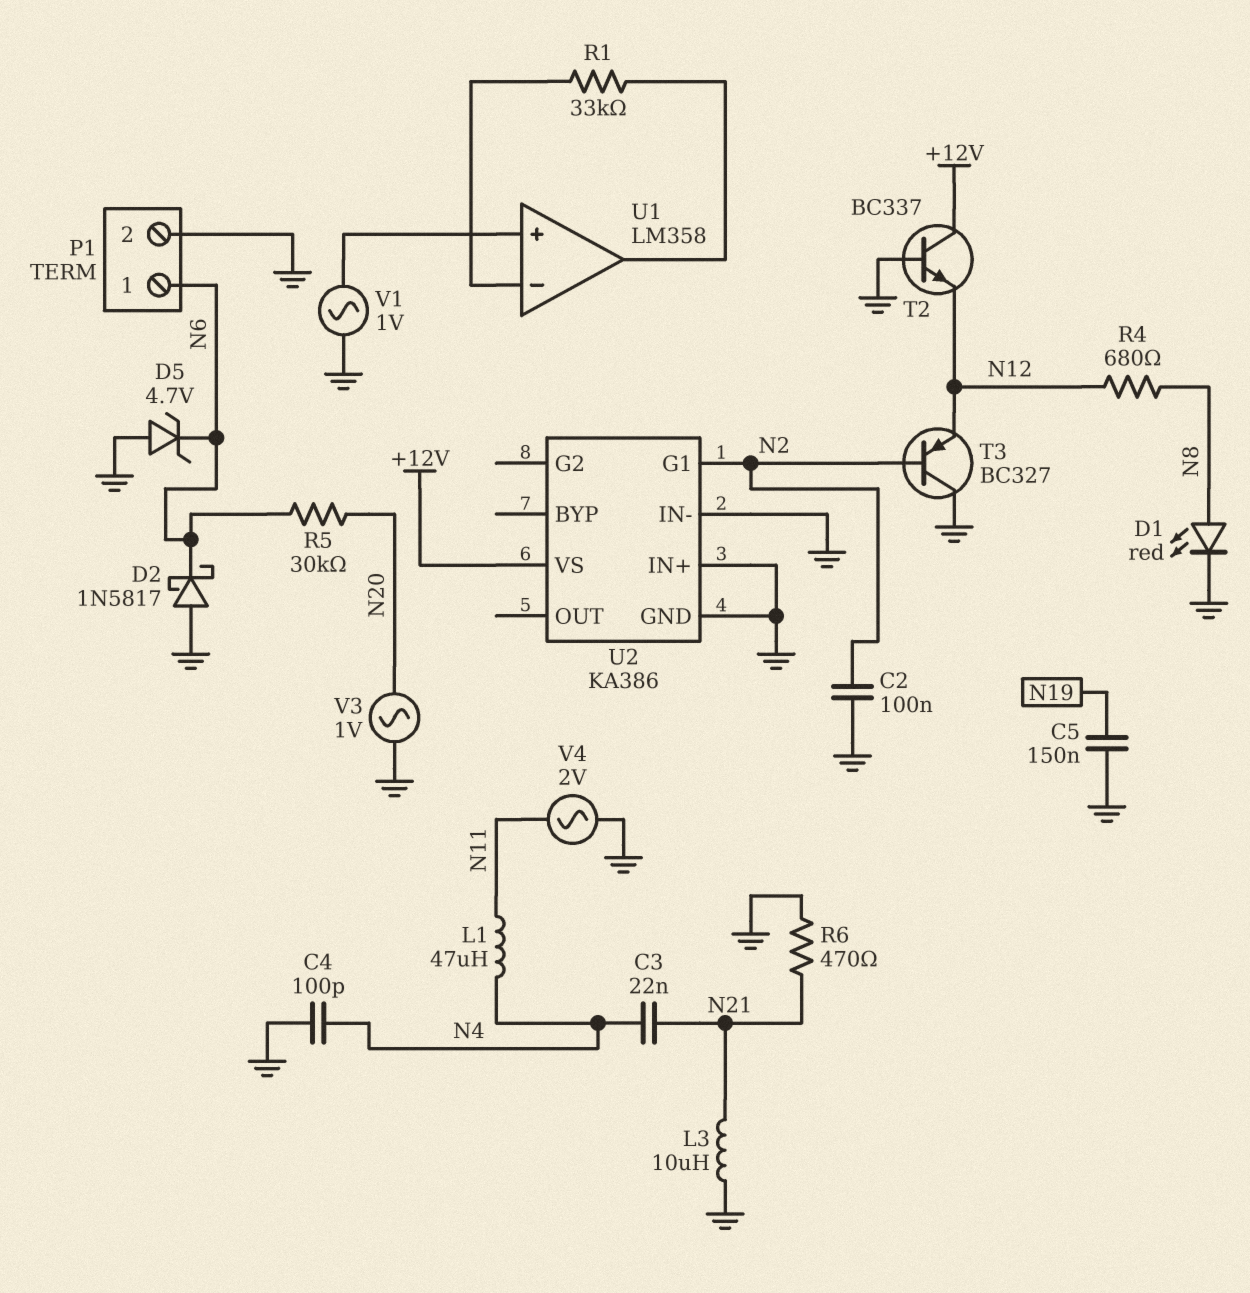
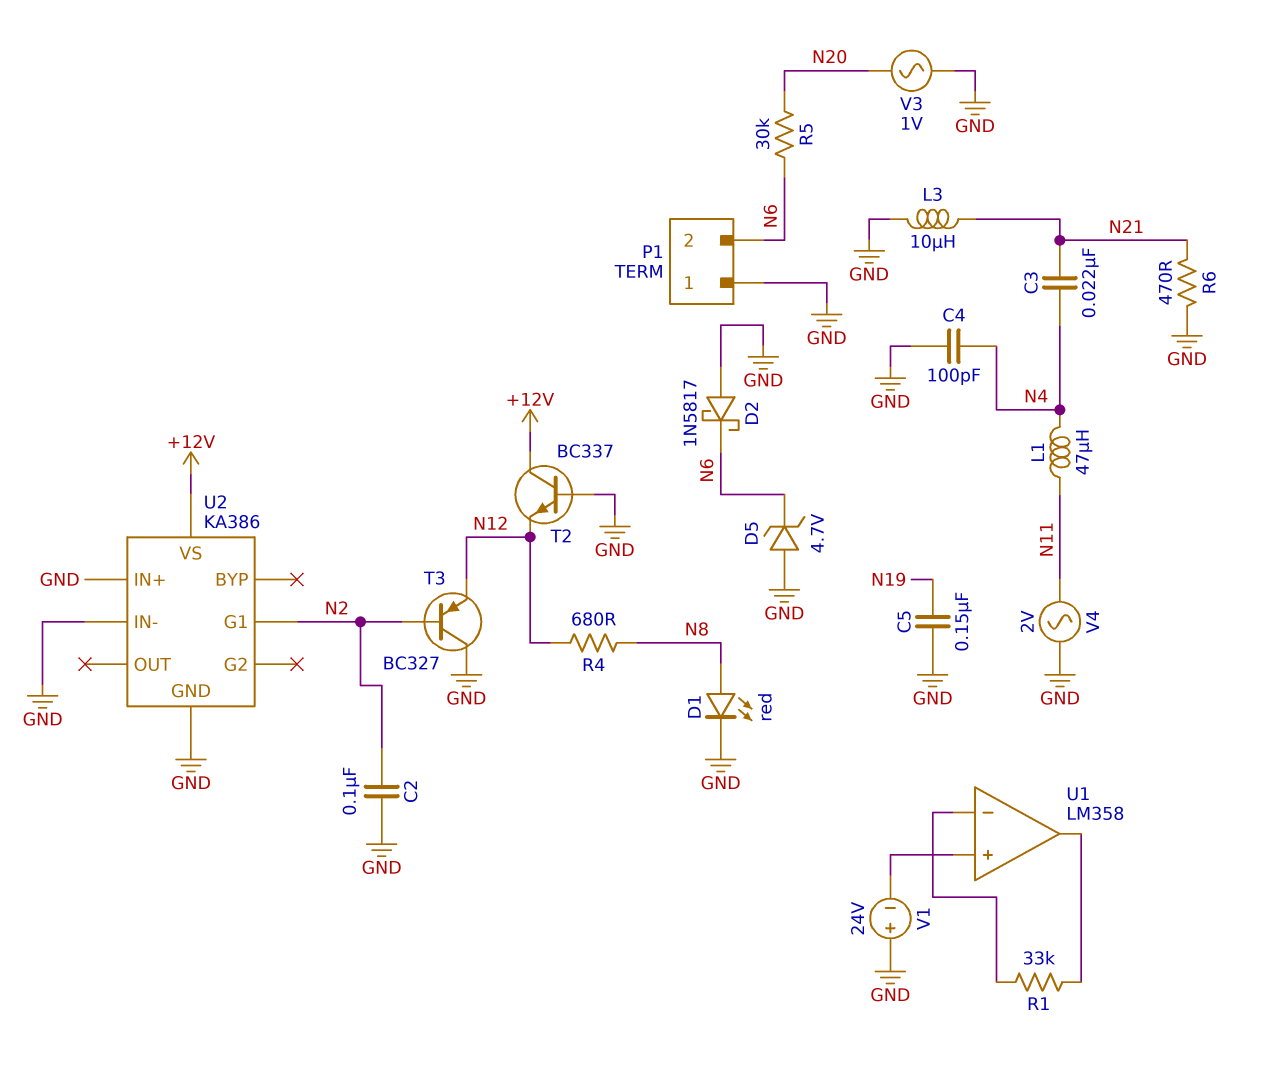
P1 pin 1: N6 -> GND
P1 pin 2: GND -> N6
V1: AC 1V (GND, U1/in+) -> 24V (plus GND, minus U1/in+)

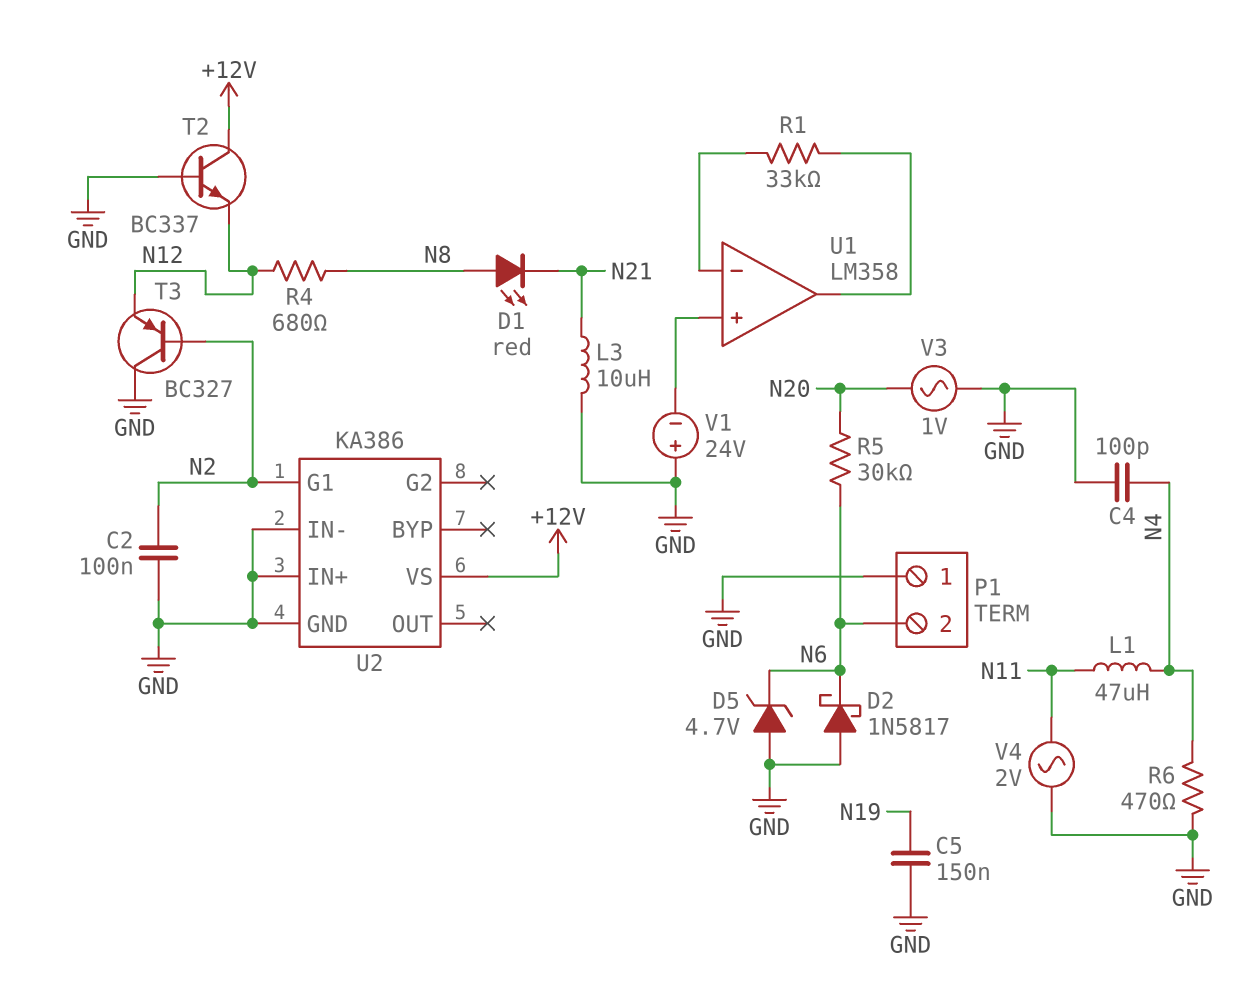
C3: 22nF (N4, N21) -> none
D1: LED red (A N8, K GND) -> LED red (A N8, K N21)
R6: 470 (GND, N21) -> 470 (GND, N4)

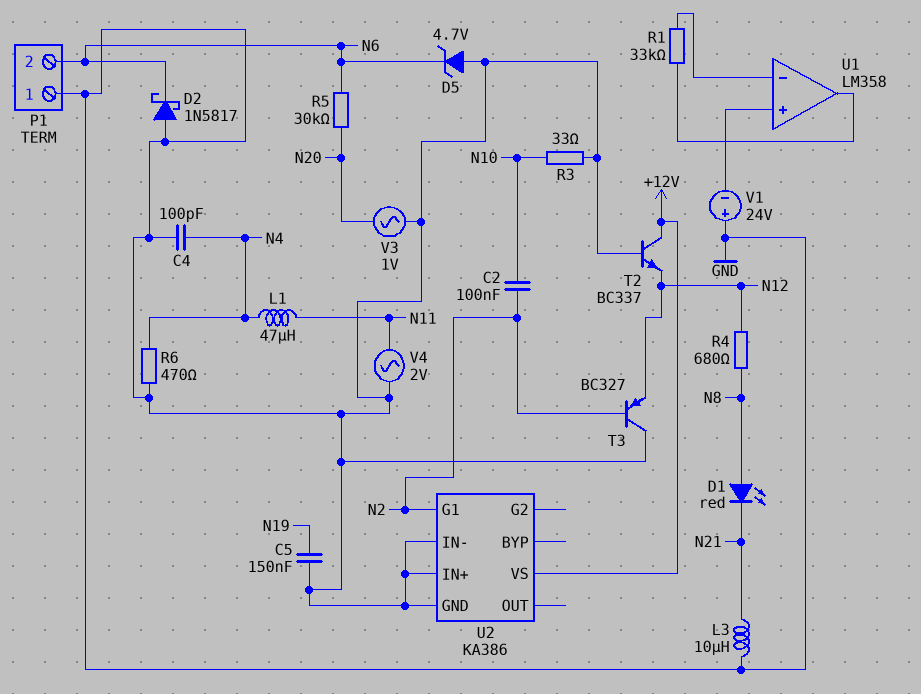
C2: 100nF (GND, N2) -> 100nF (N2, N10)
R3: none -> 33 (GND, N10)

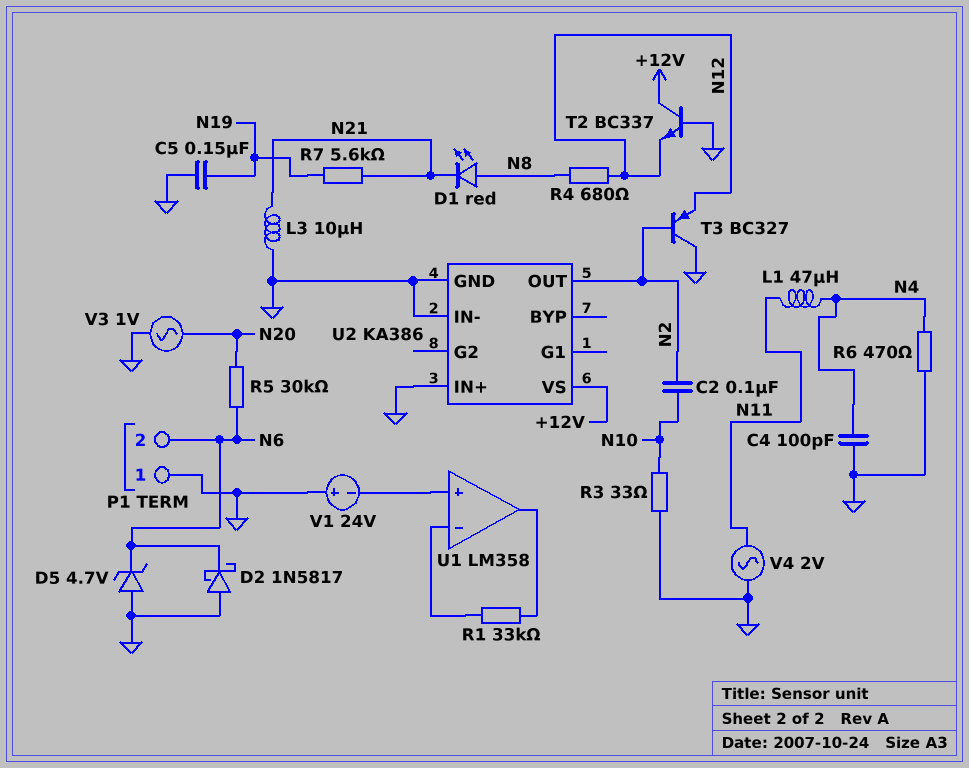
R7: none -> 5.6k (N19, N21)
U2 pin G1: N2 -> none
U2 pin OUT: none -> N2

